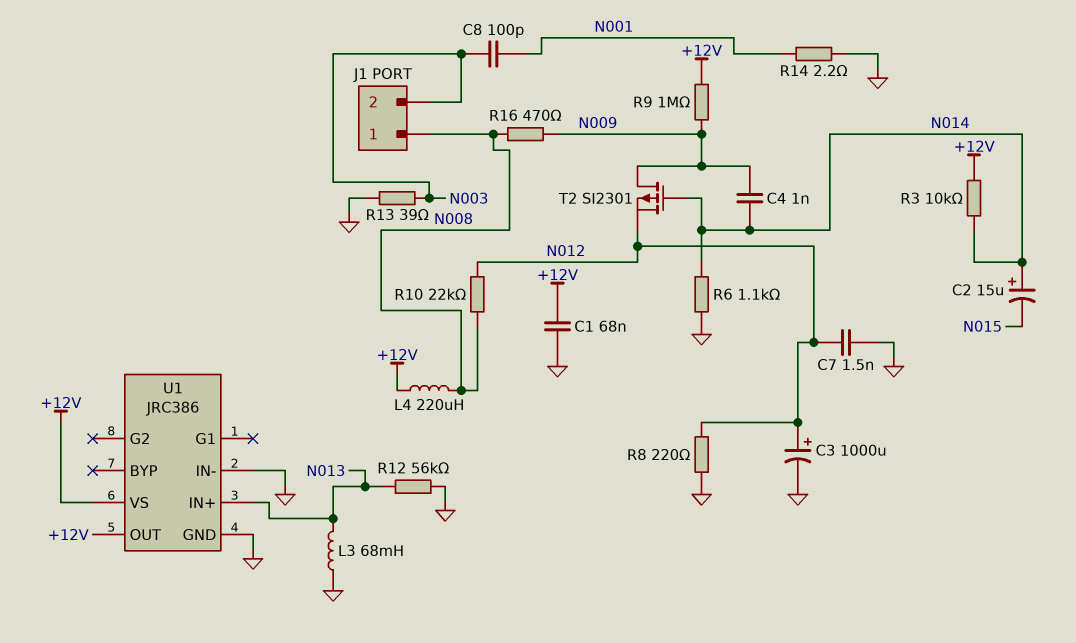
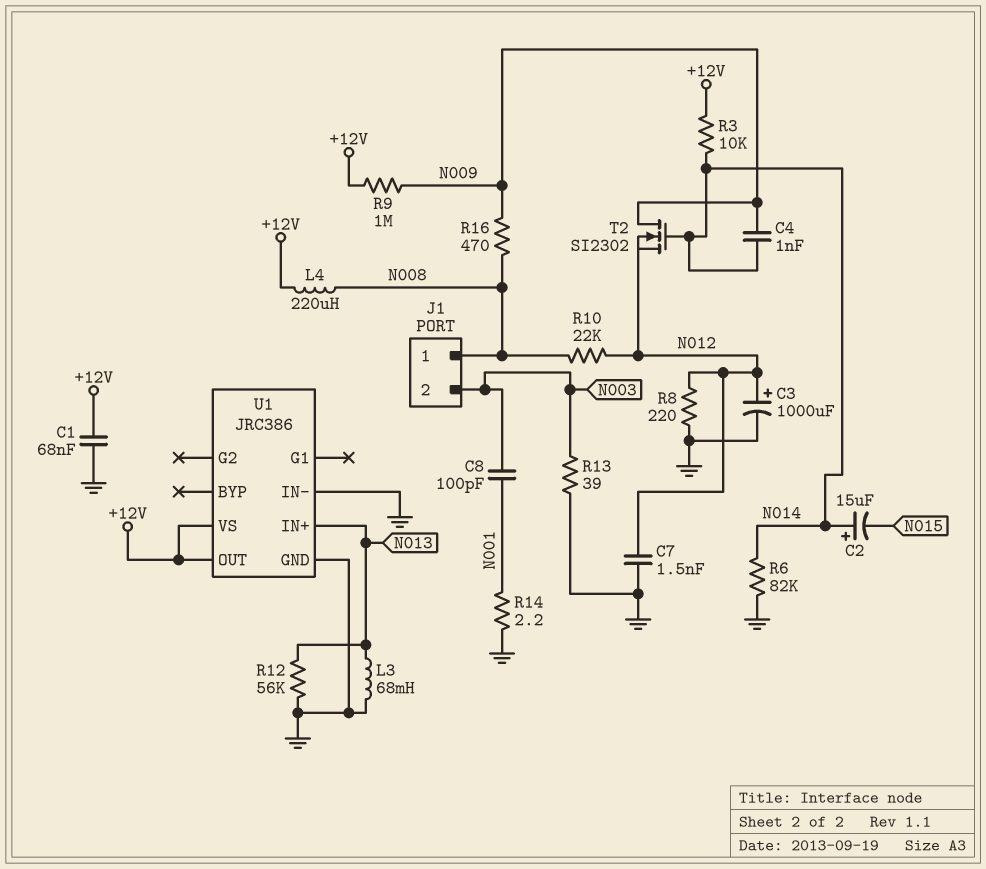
R6: 1.1k (GND, N014) -> 82k (GND, N014)
T2: PMOS SI2301 (G N014, D N009, S N012) -> NMOS SI2302 (G N014, D N009, S N012)

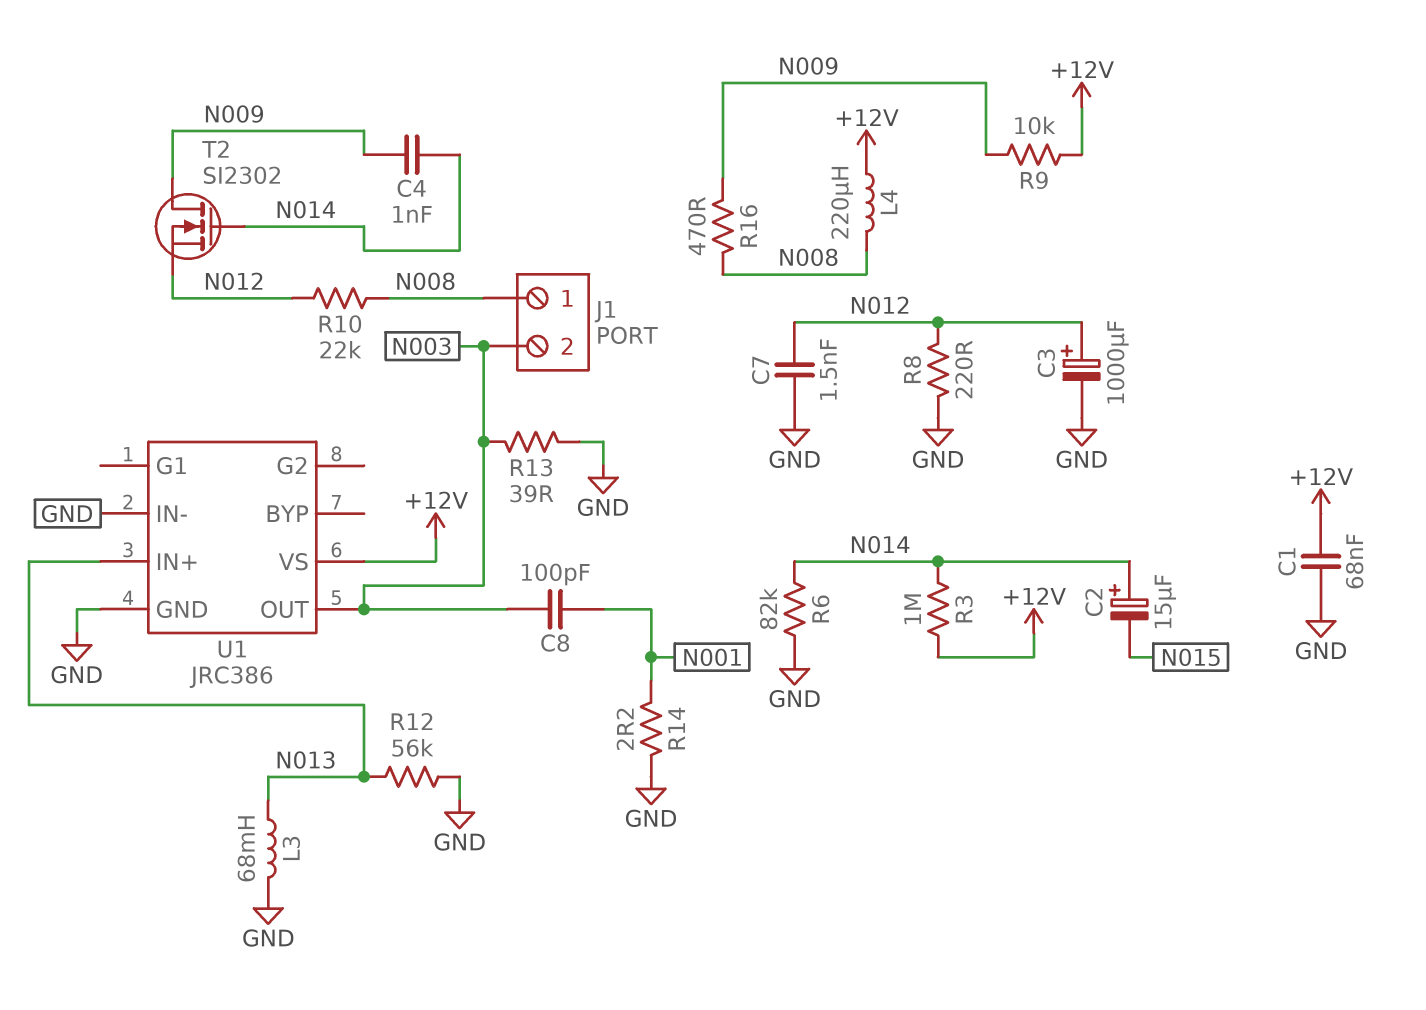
R3: 10k (+12V, N014) -> 1M (+12V, N014)
R9: 1M (+12V, N009) -> 10k (+12V, N009)
U1 pin OUT: +12V -> N003

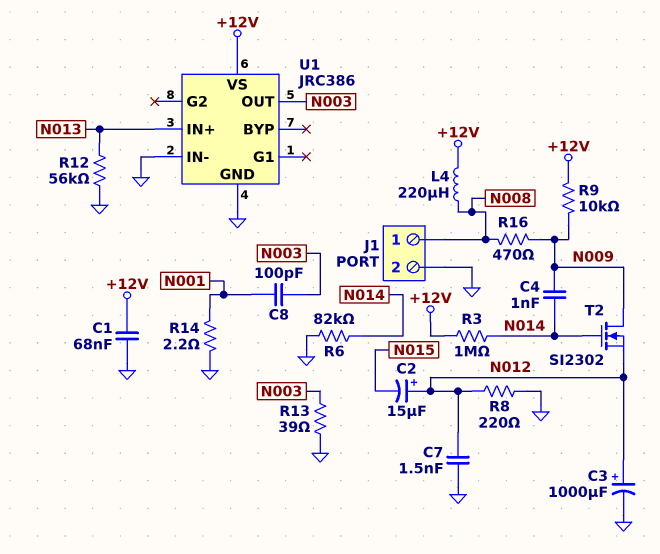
C2: 15uF (plus N014, minus N015) -> 15uF (plus N012, minus N015)
J1 pin 2: N003 -> GND
L3: 68mH (GND, N013) -> none
R10: 22k (N008, N012) -> none

